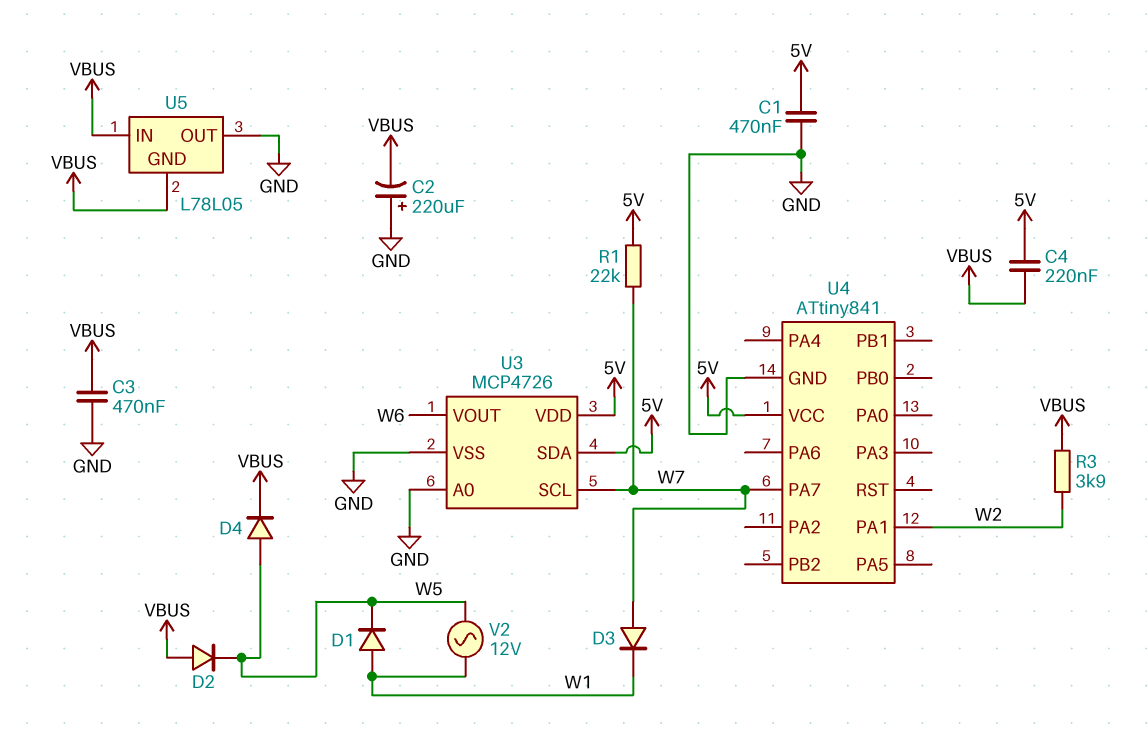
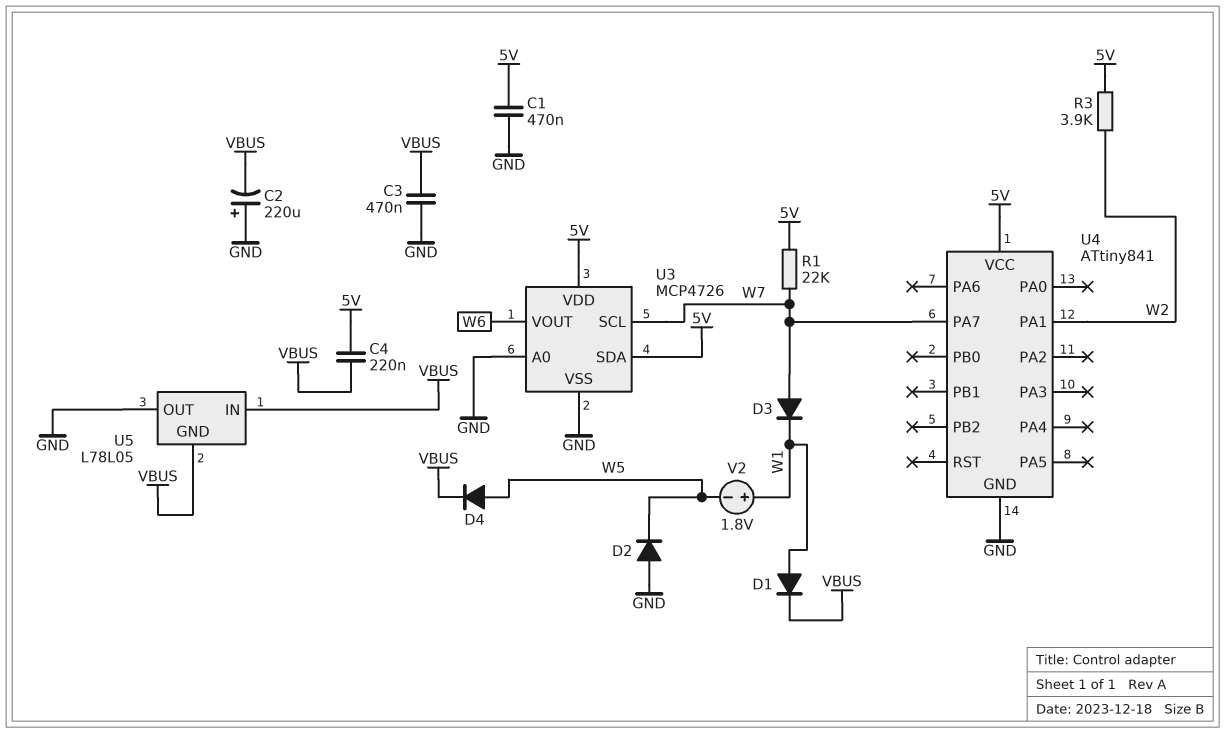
D1: diode (A W1, K W5) -> diode (A W1, K VBUS)
D2: diode (A VBUS, K W5) -> diode (A GND, K W5)
R3: 3.9k (VBUS, W2) -> 3.9k (5V, W2)
V2: AC 12V (W1, W5) -> 1.8V (plus W1, minus W5)

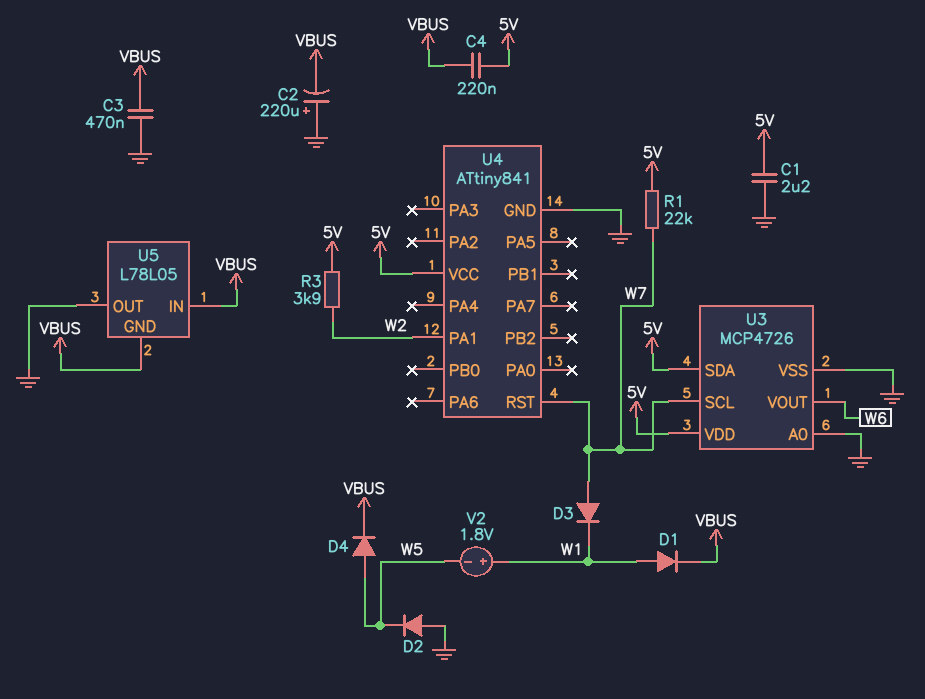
C1: 470nF (5V, GND) -> 2.2uF (5V, GND)
U4 pin PA7: W7 -> none
U4 pin RST: none -> W7

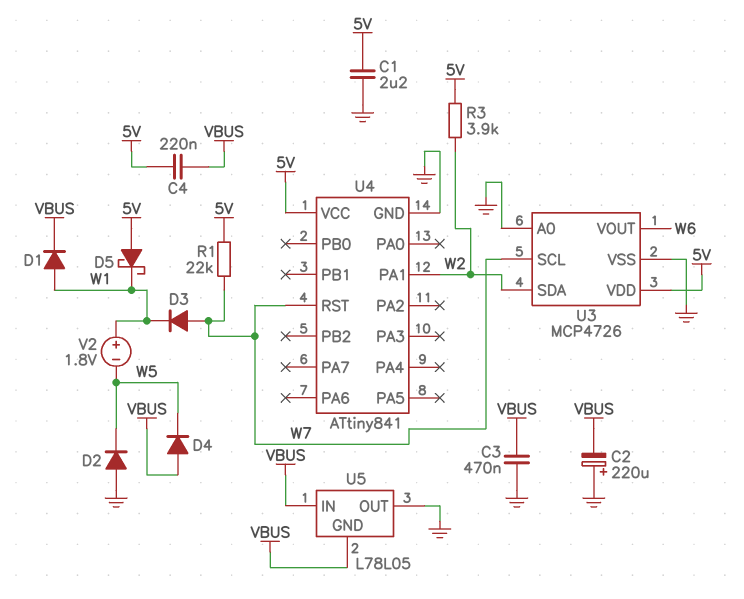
D4: diode (A W5, K VBUS) -> diode (A VBUS, K W5)
D5: none -> schottky (A 5V, K W1)
U3 pin SDA: 5V -> W2

